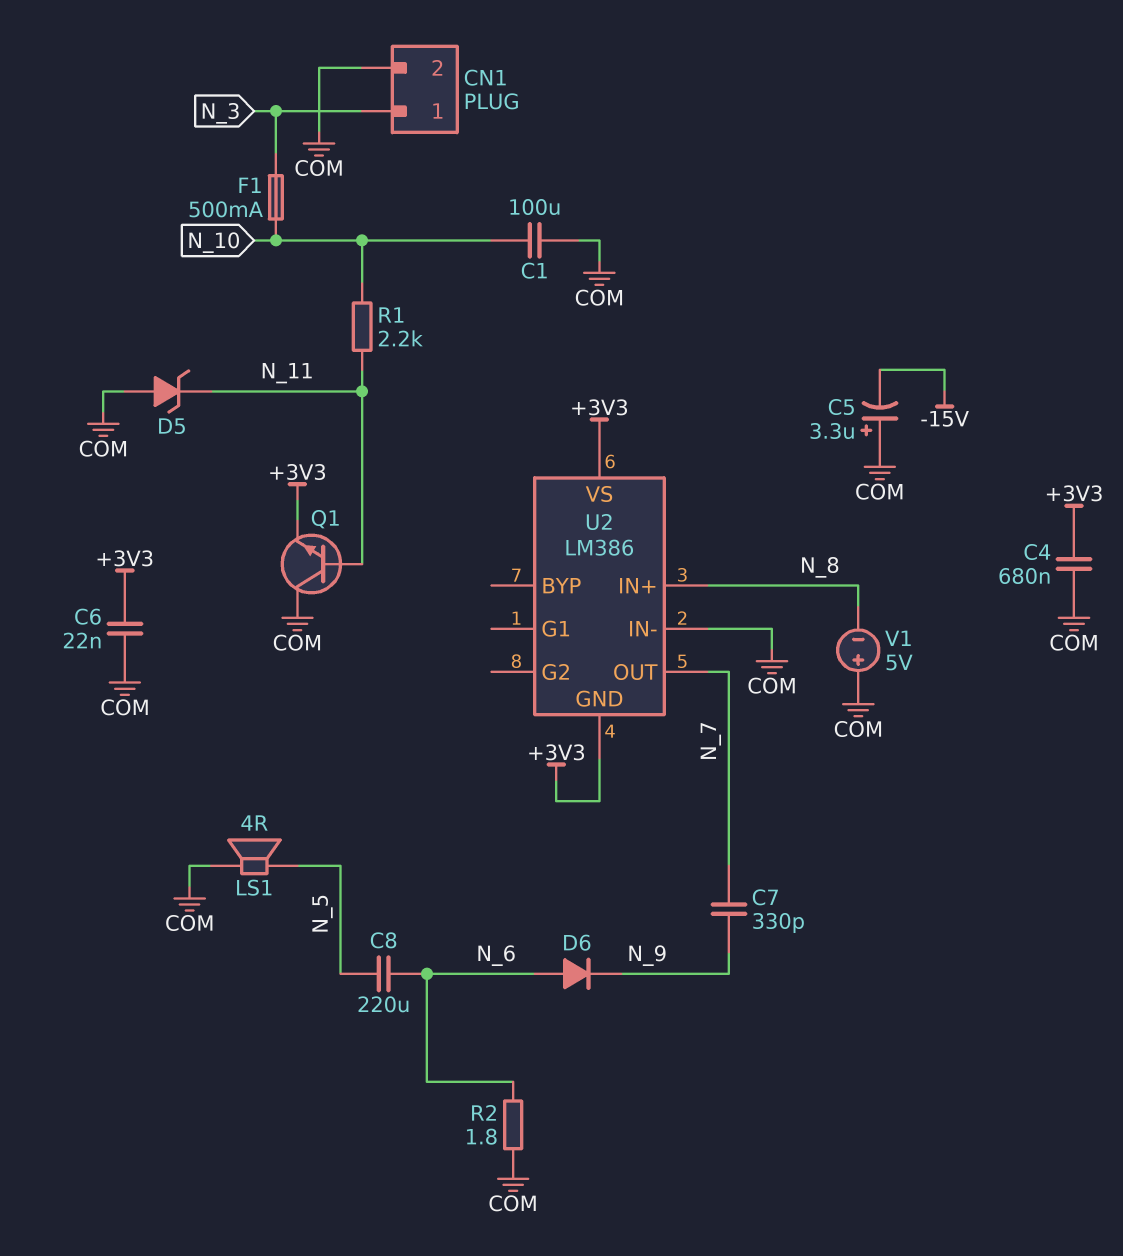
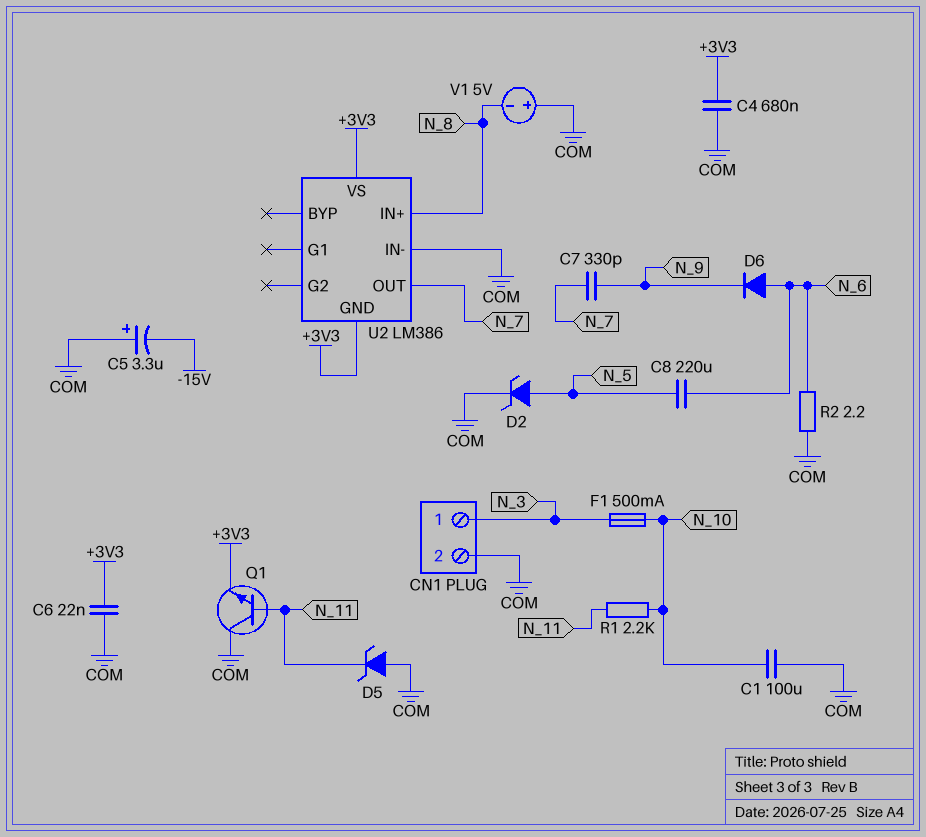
D2: none -> zener (A N_5, K COM)
LS1: speaker 4R (COM, N_5) -> none
R2: 1.8 (COM, N_6) -> 2.2 (COM, N_6)

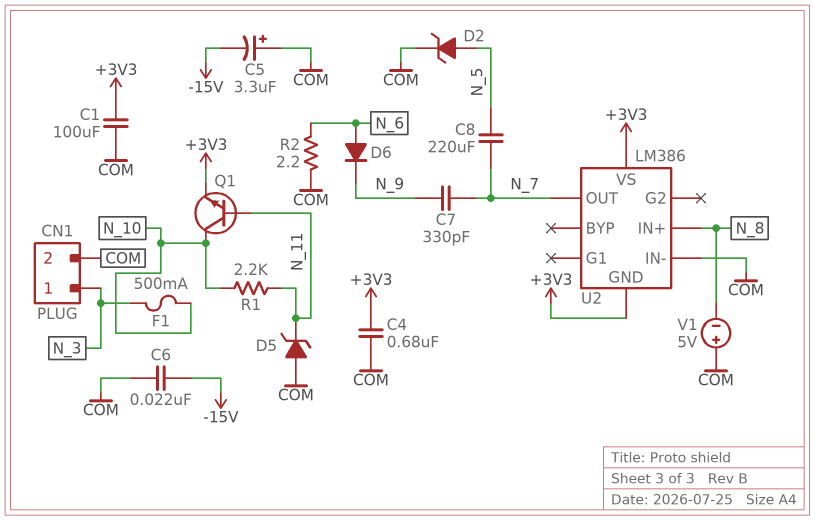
C1: 100uF (COM, N_10) -> 100uF (+3V3, COM)
C6: 22nF (+3V3, COM) -> 22nF (-15V, COM)
C8: 220uF (N_5, N_6) -> 220uF (N_5, N_7)
Q1: NPN (B N_11, C COM, E +3V3) -> NPN (B N_11, C N_10, E +3V3)

